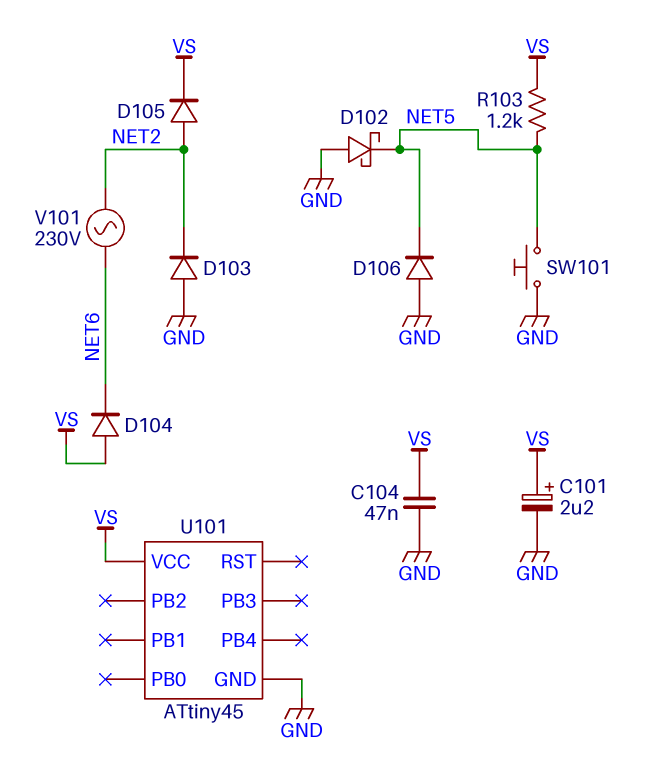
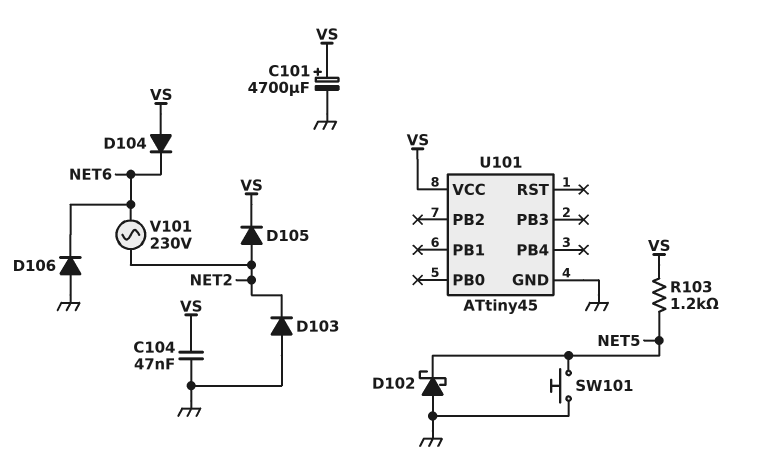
C101: 2.2uF (plus VS, minus GND) -> 4700uF (plus VS, minus GND)
D106: diode (A GND, K NET5) -> diode (A GND, K NET6)

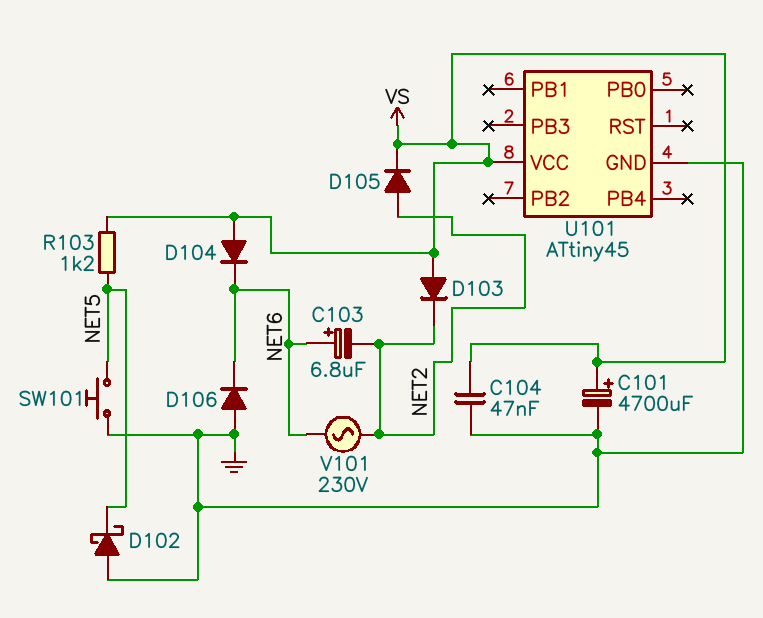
C103: none -> 6.8uF (plus NET6, minus NET2)
D103: diode (A GND, K NET2) -> diode (A VS, K NET2)

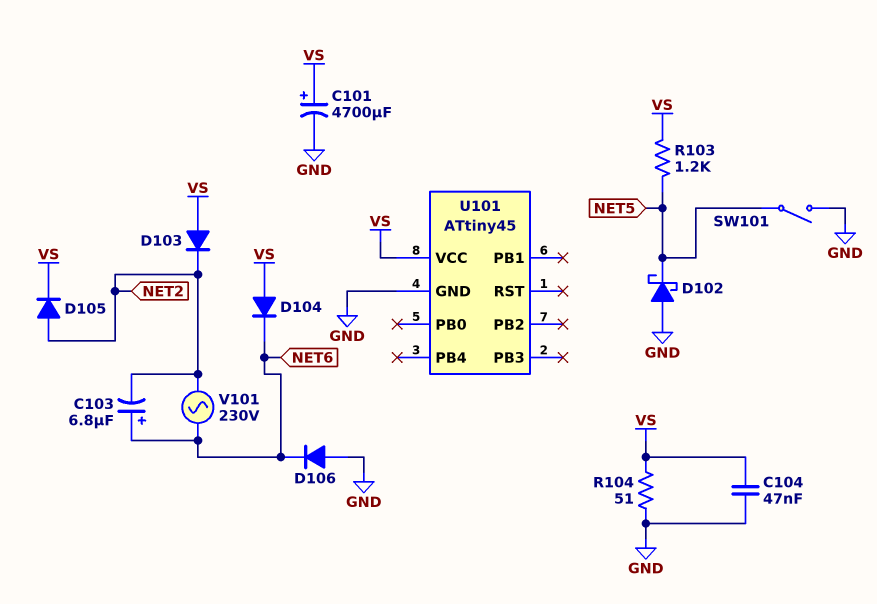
R104: none -> 51 (GND, VS)
SW101: button (GND, NET5) -> switch (GND, NET5)

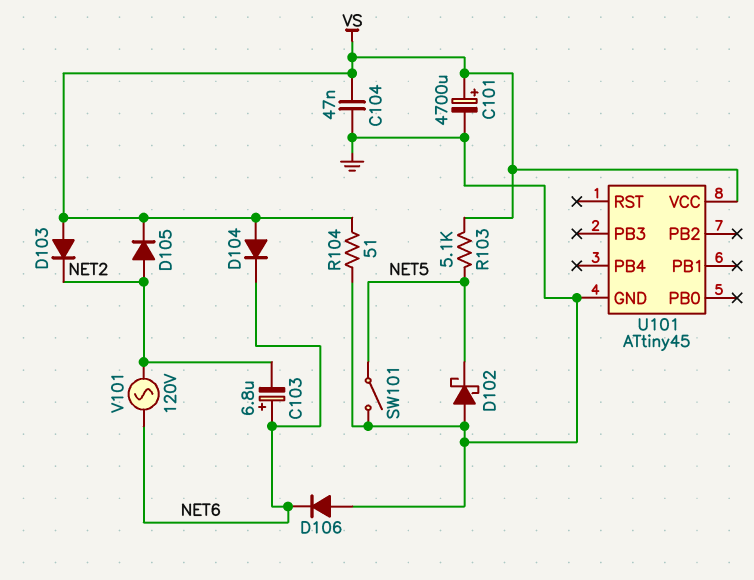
R103: 1.2k (NET5, VS) -> 5.1k (NET5, VS)
V101: AC 230V (NET2, NET6) -> AC 120V (NET2, NET6)

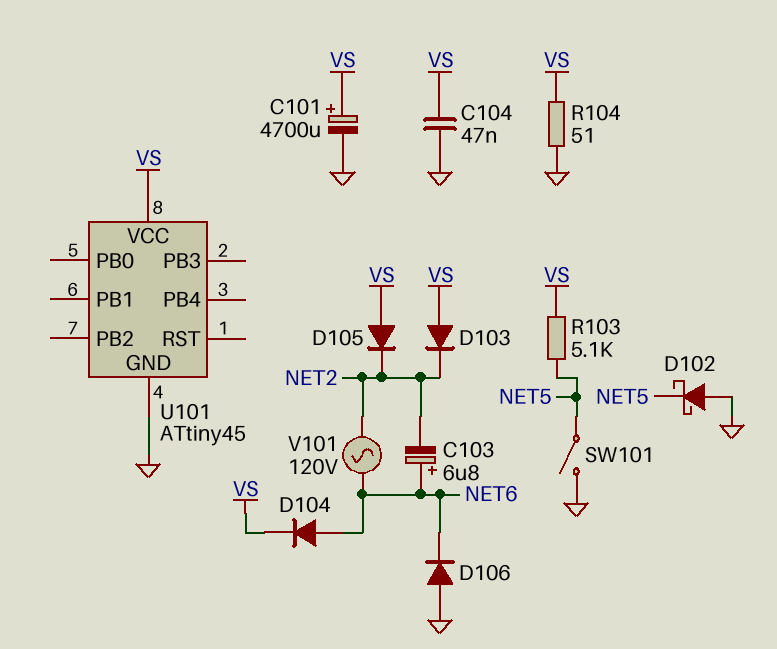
D104: diode (A VS, K NET6) -> diode (A NET6, K VS)
D105: diode (A NET2, K VS) -> diode (A VS, K NET2)

